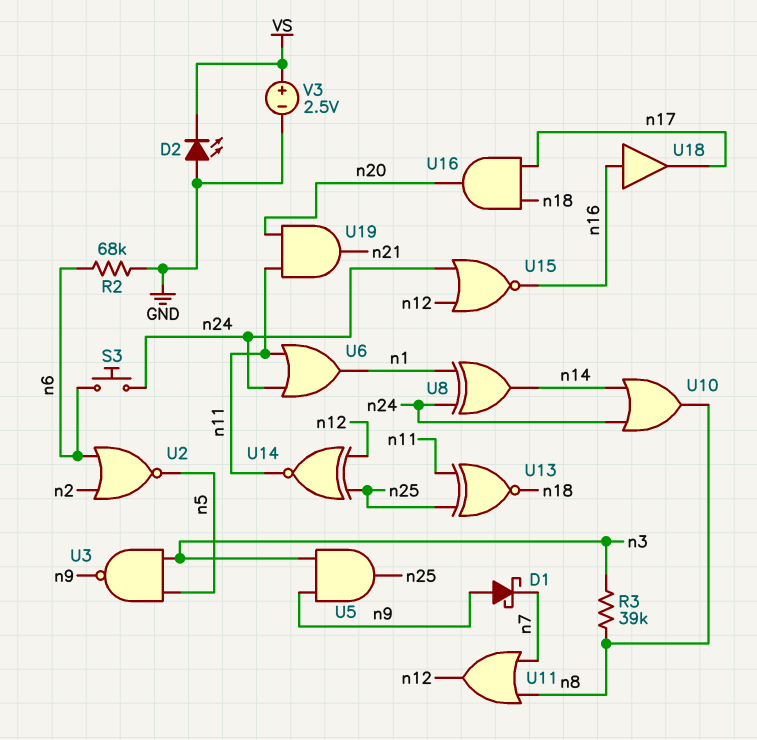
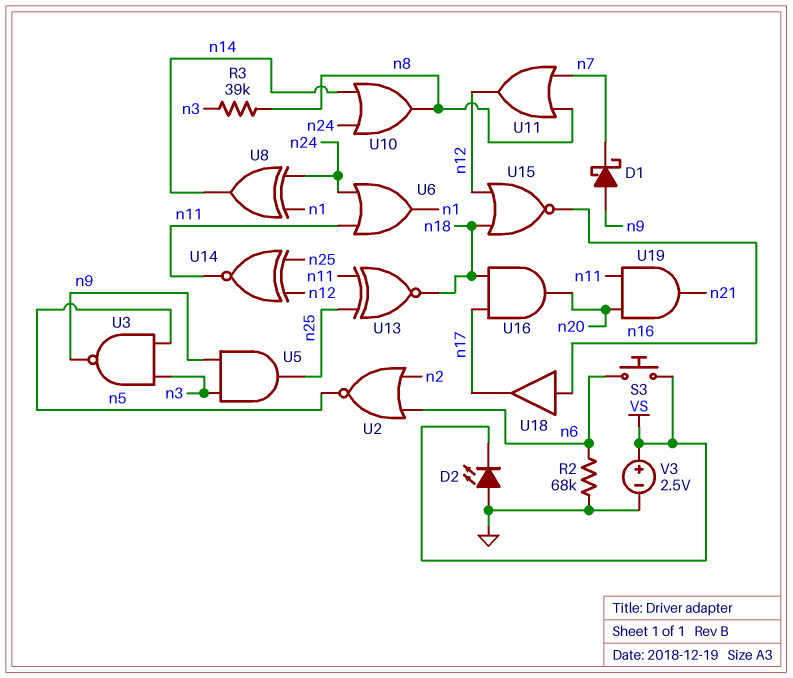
S3: button (n6, n24) -> button (VS, n6)
U15: NOR (in n12, in n24, out n16) -> NOR (in n12, in n18, out n16)

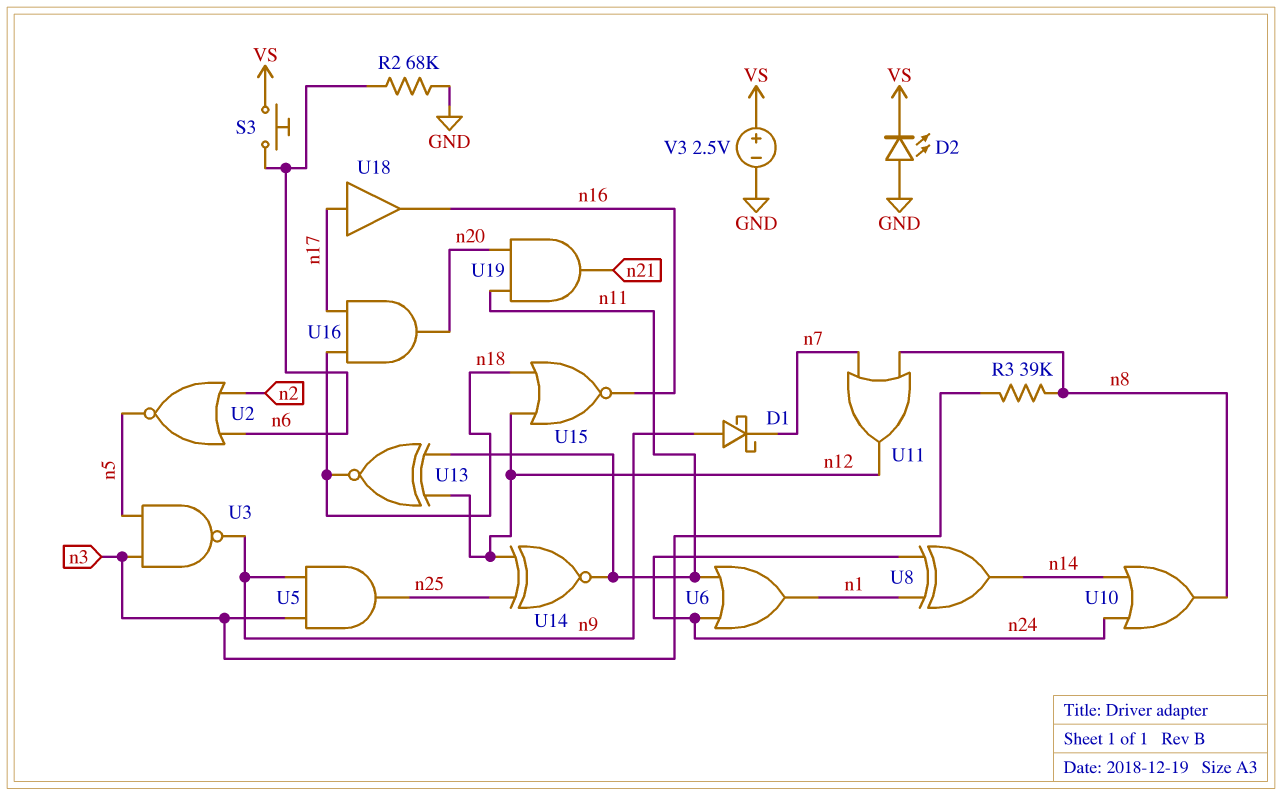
U13: XNOR (in n11, in n25, out n18) -> XNOR (in n11, in n12, out n18)
U18: buffer (in n16, out n17) -> buffer (in n17, out n16)

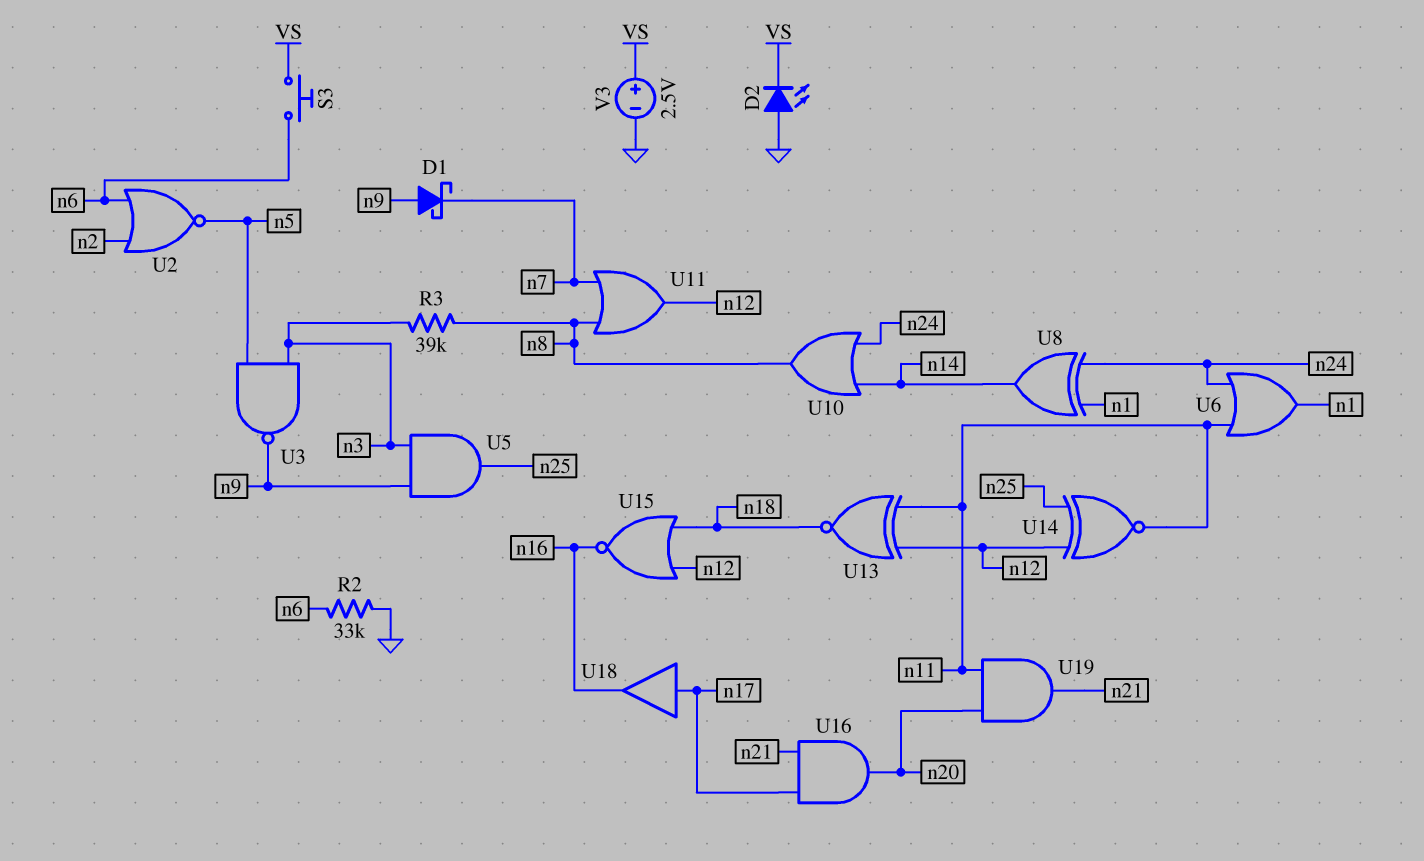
R2: 68k (GND, n6) -> 33k (GND, n6)
U16: AND (in n17, in n18, out n20) -> AND (in n17, in n21, out n20)

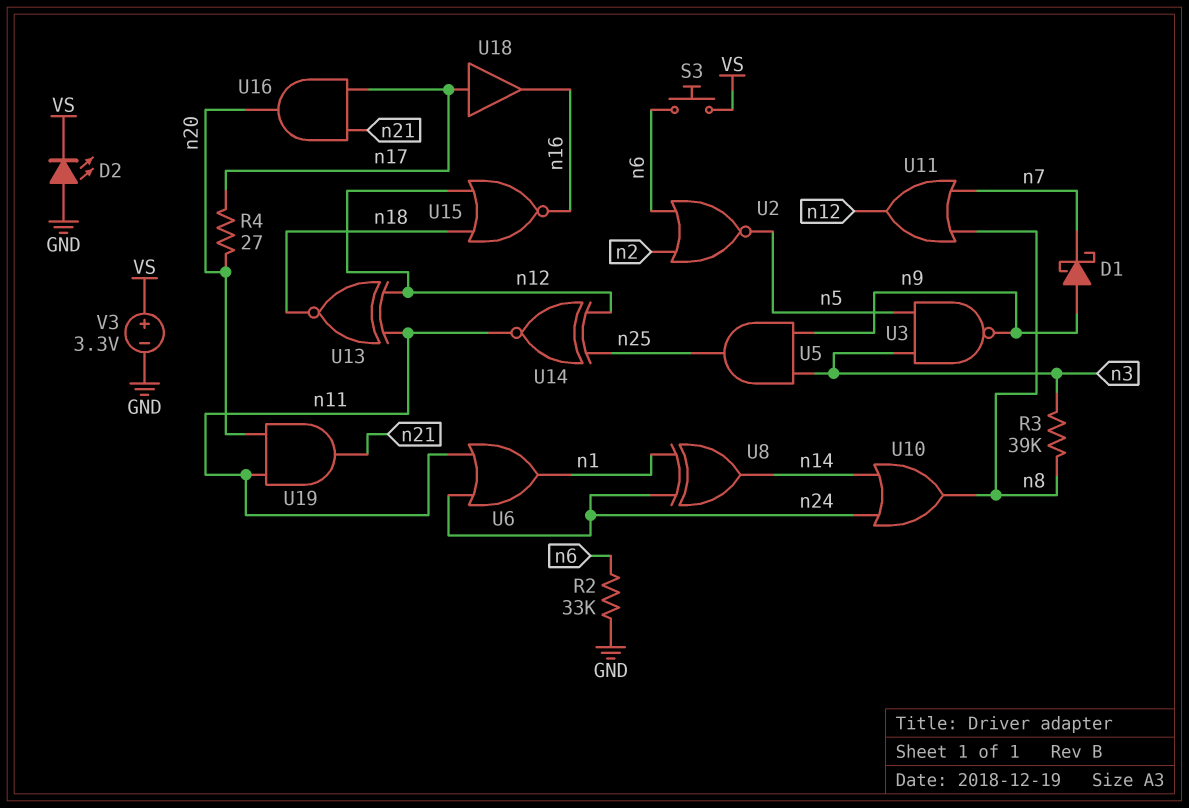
R4: none -> 27 (n17, n20)
V3: 2.5V (plus VS, minus GND) -> 3.3V (plus VS, minus GND)

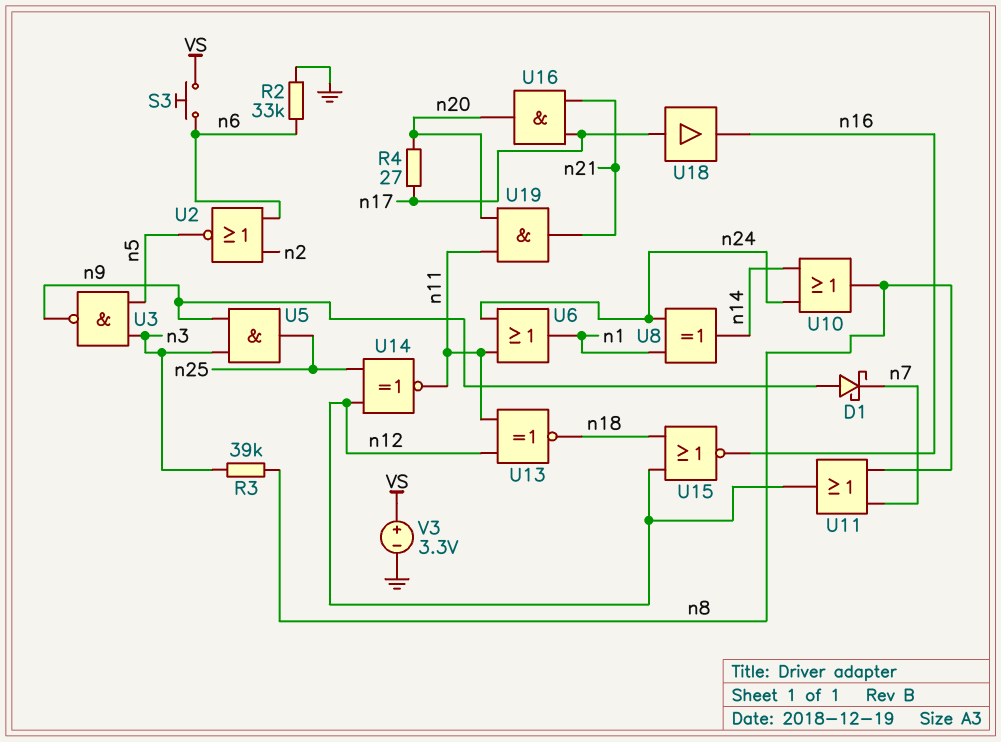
D2: LED (A GND, K VS) -> none

